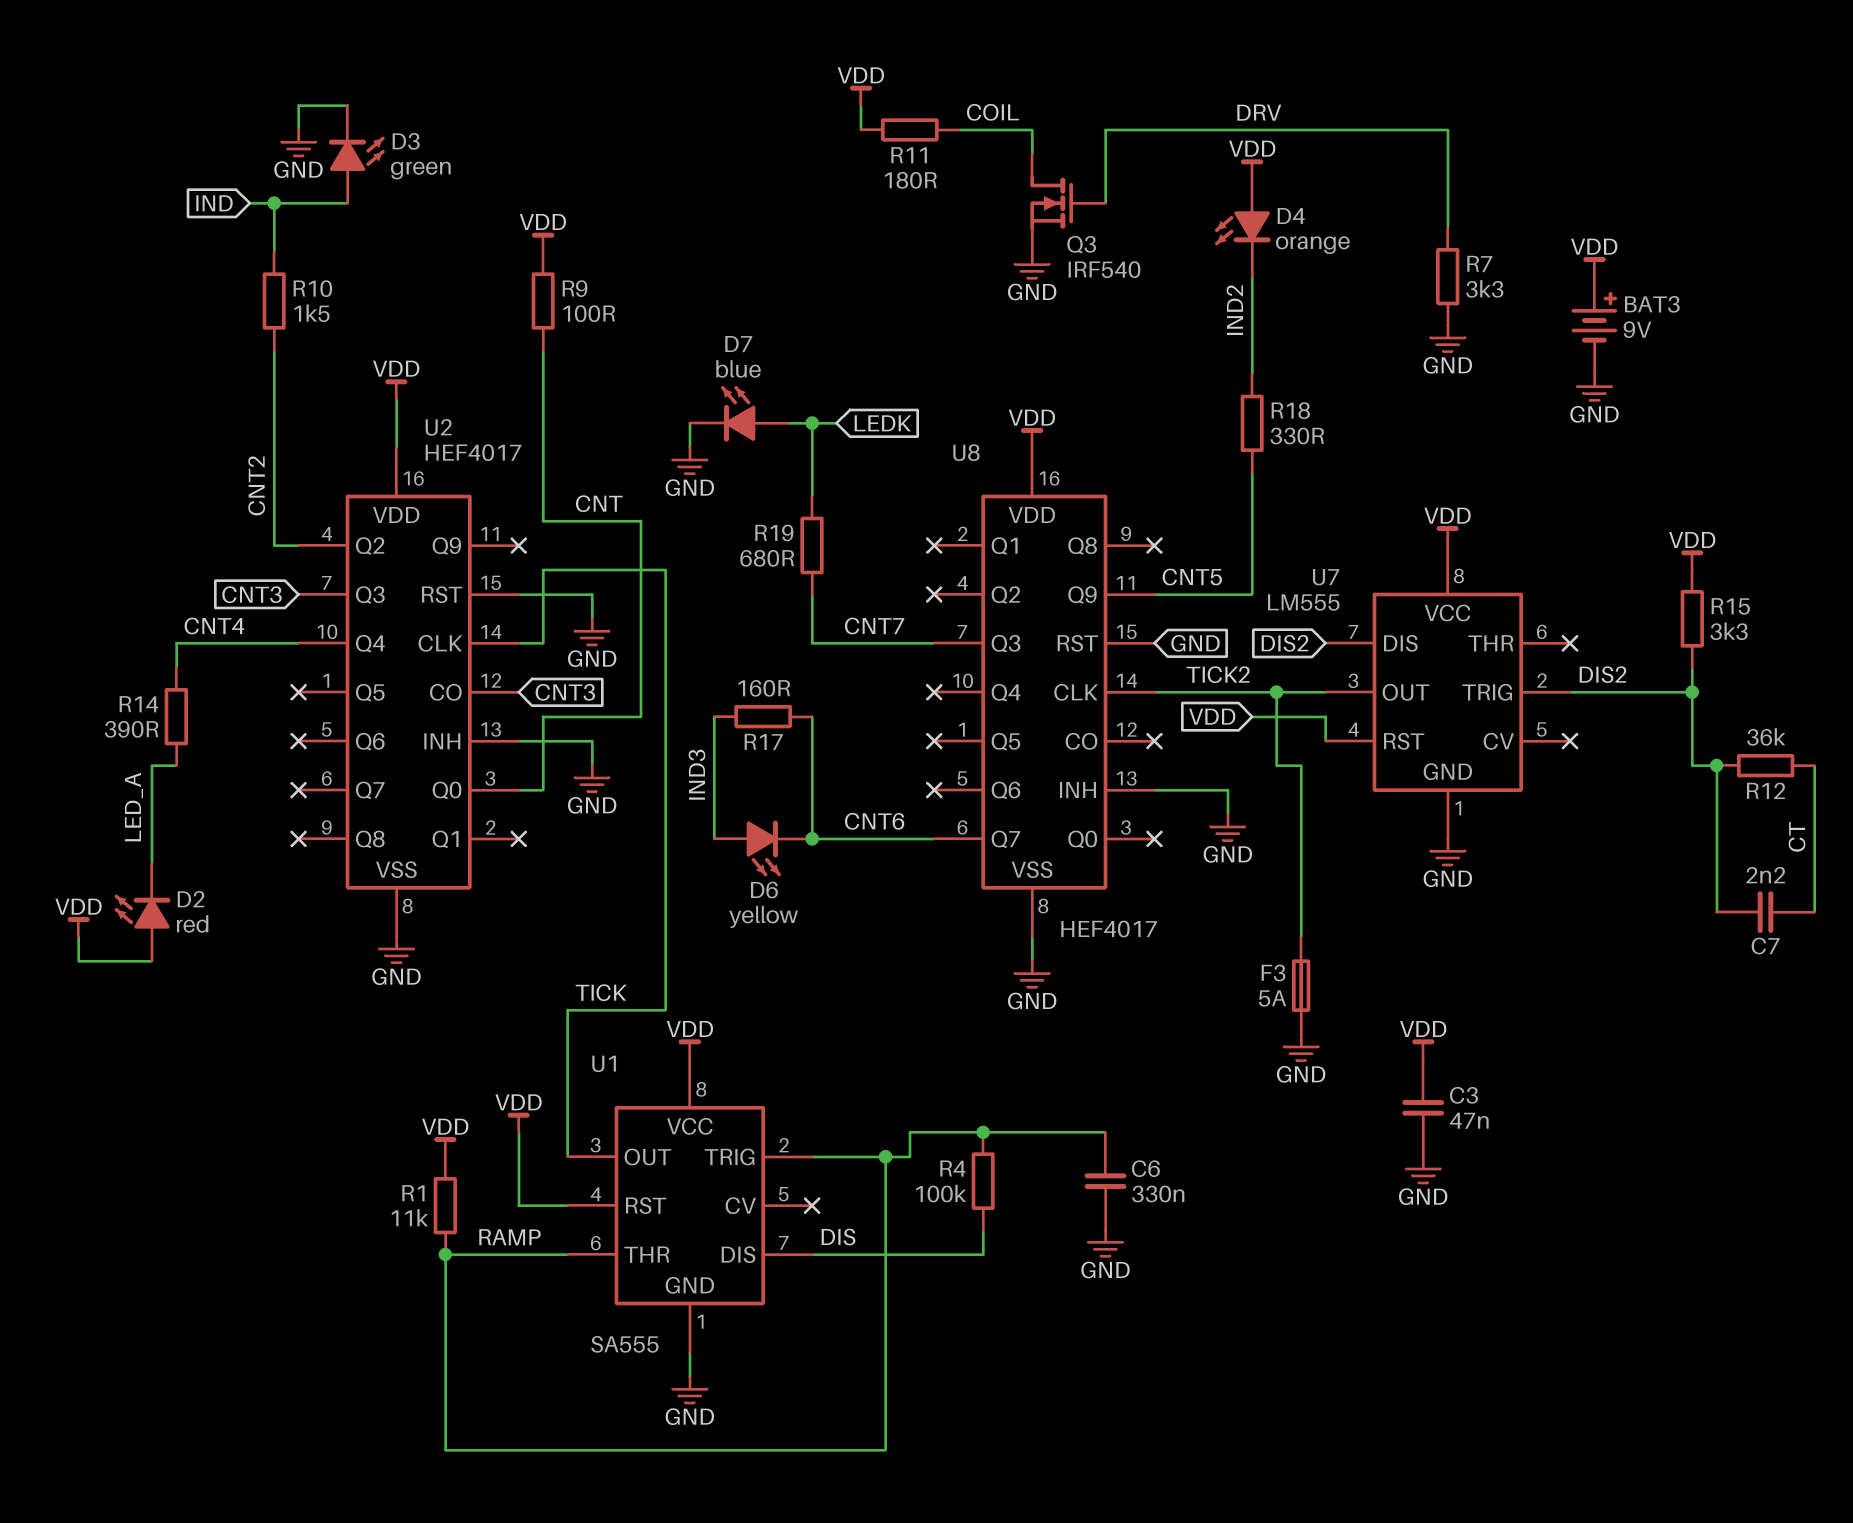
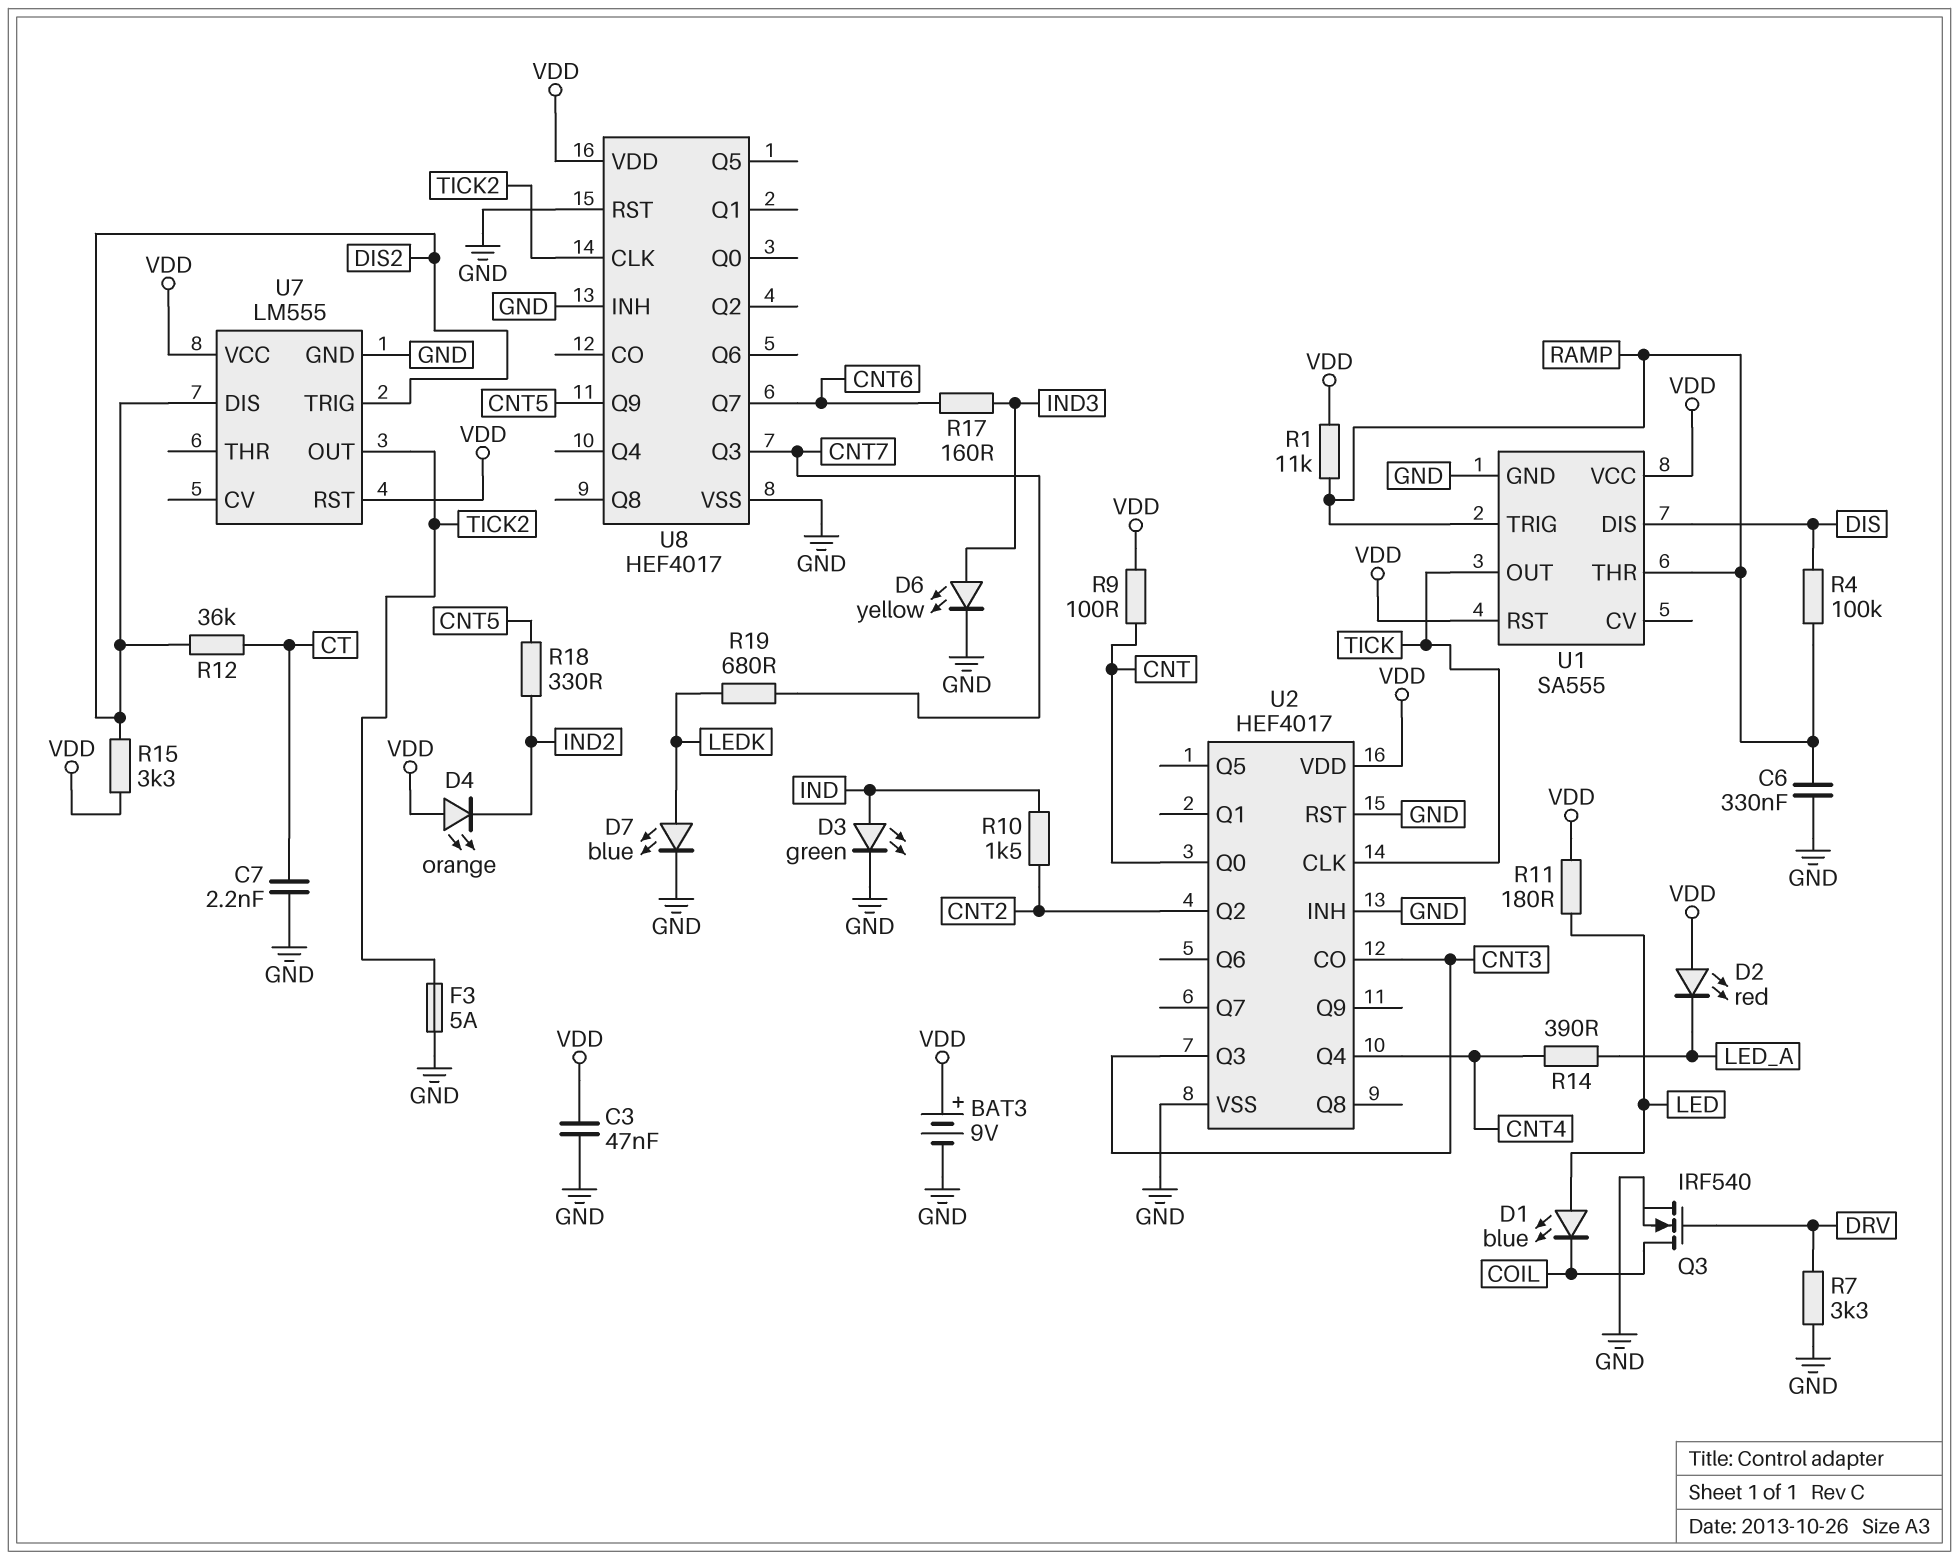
C7: 2.2nF (CT, DIS2) -> 2.2nF (CT, GND)
D1: none -> LED blue (A LED, K COIL)
D6: LED yellow (A IND3, K CNT6) -> LED yellow (A IND3, K GND)
R11: 180 (COIL, VDD) -> 180 (LED, VDD)

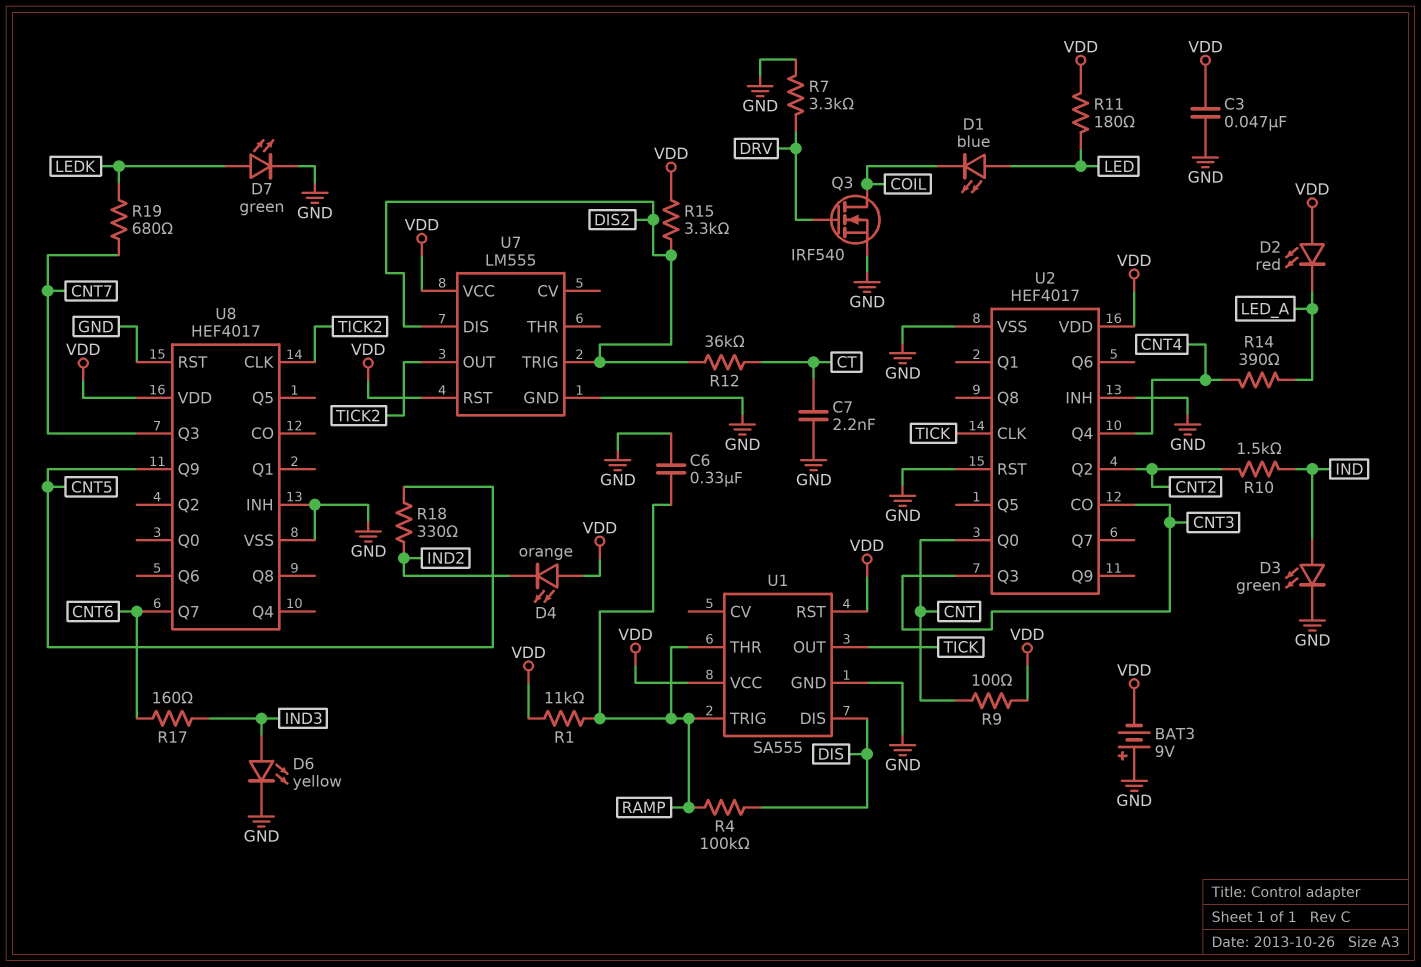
BAT3: 9V (plus VDD, minus GND) -> 9V (plus GND, minus VDD)
D7: LED blue (A LEDK, K GND) -> LED green (A LEDK, K GND)
F3: 5A (GND, TICK2) -> none

